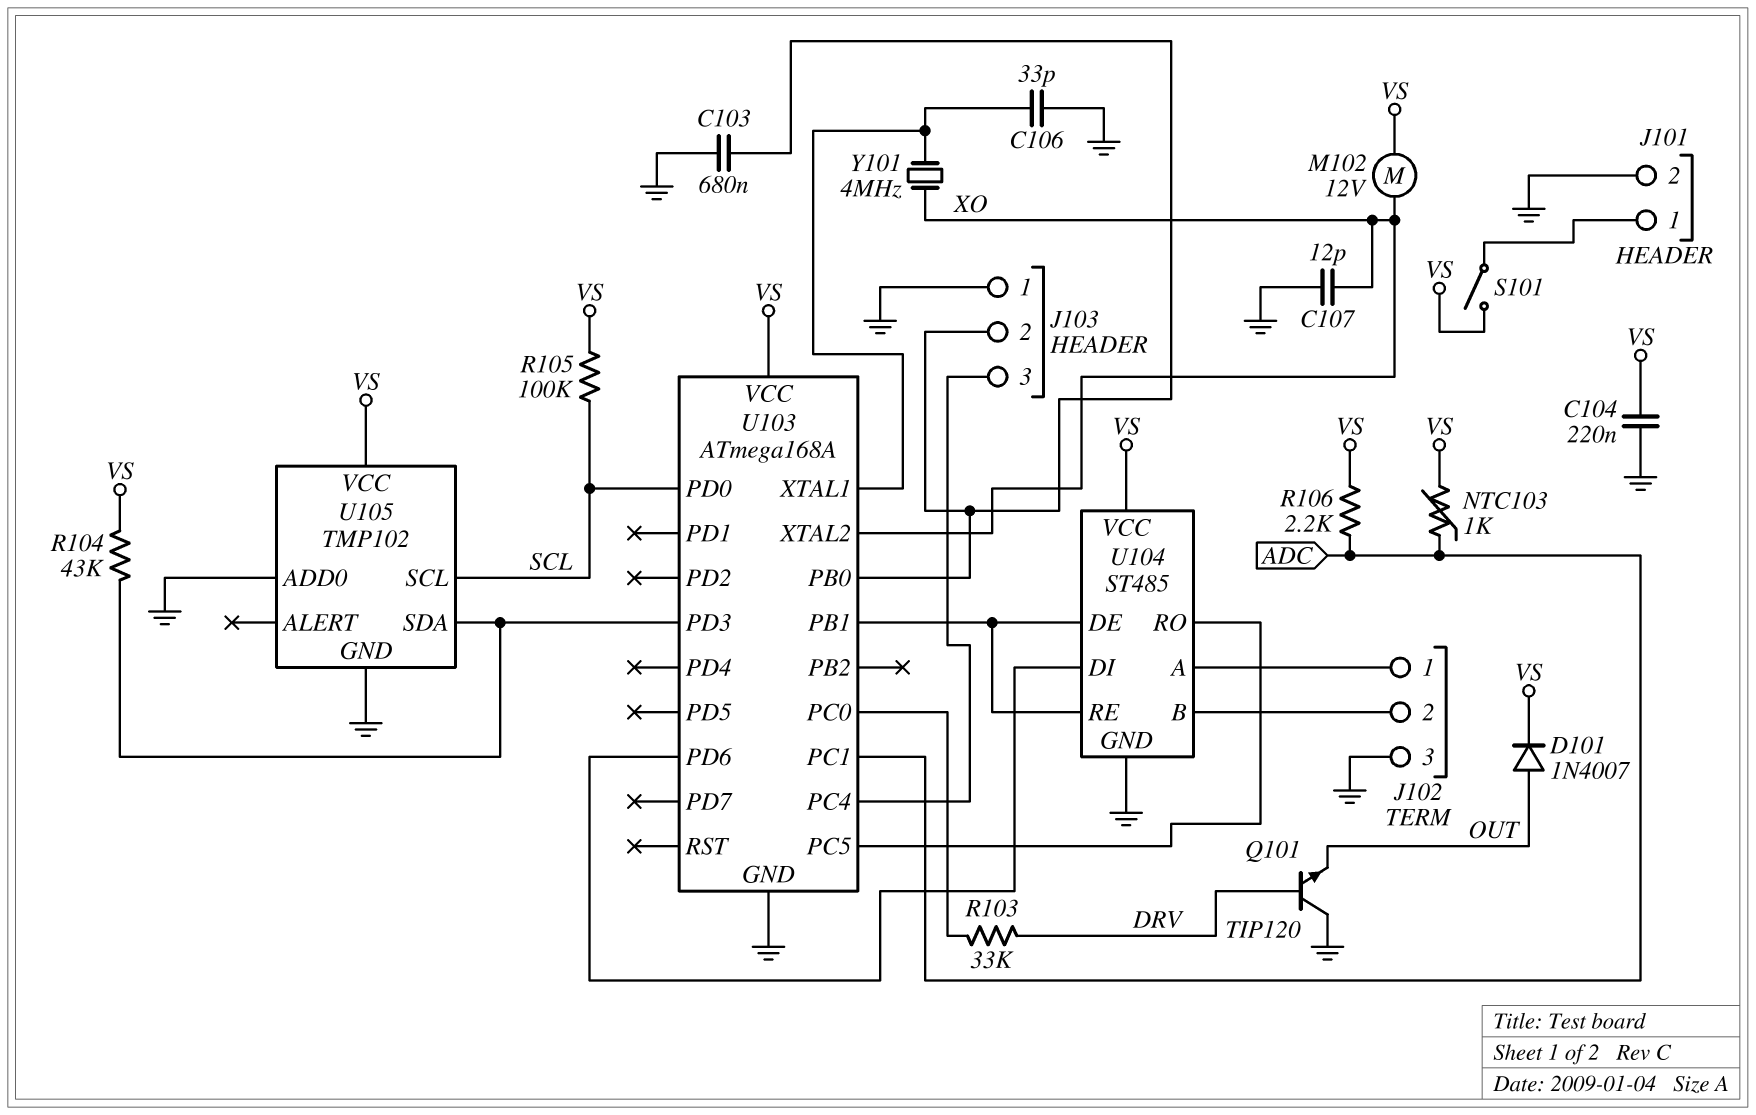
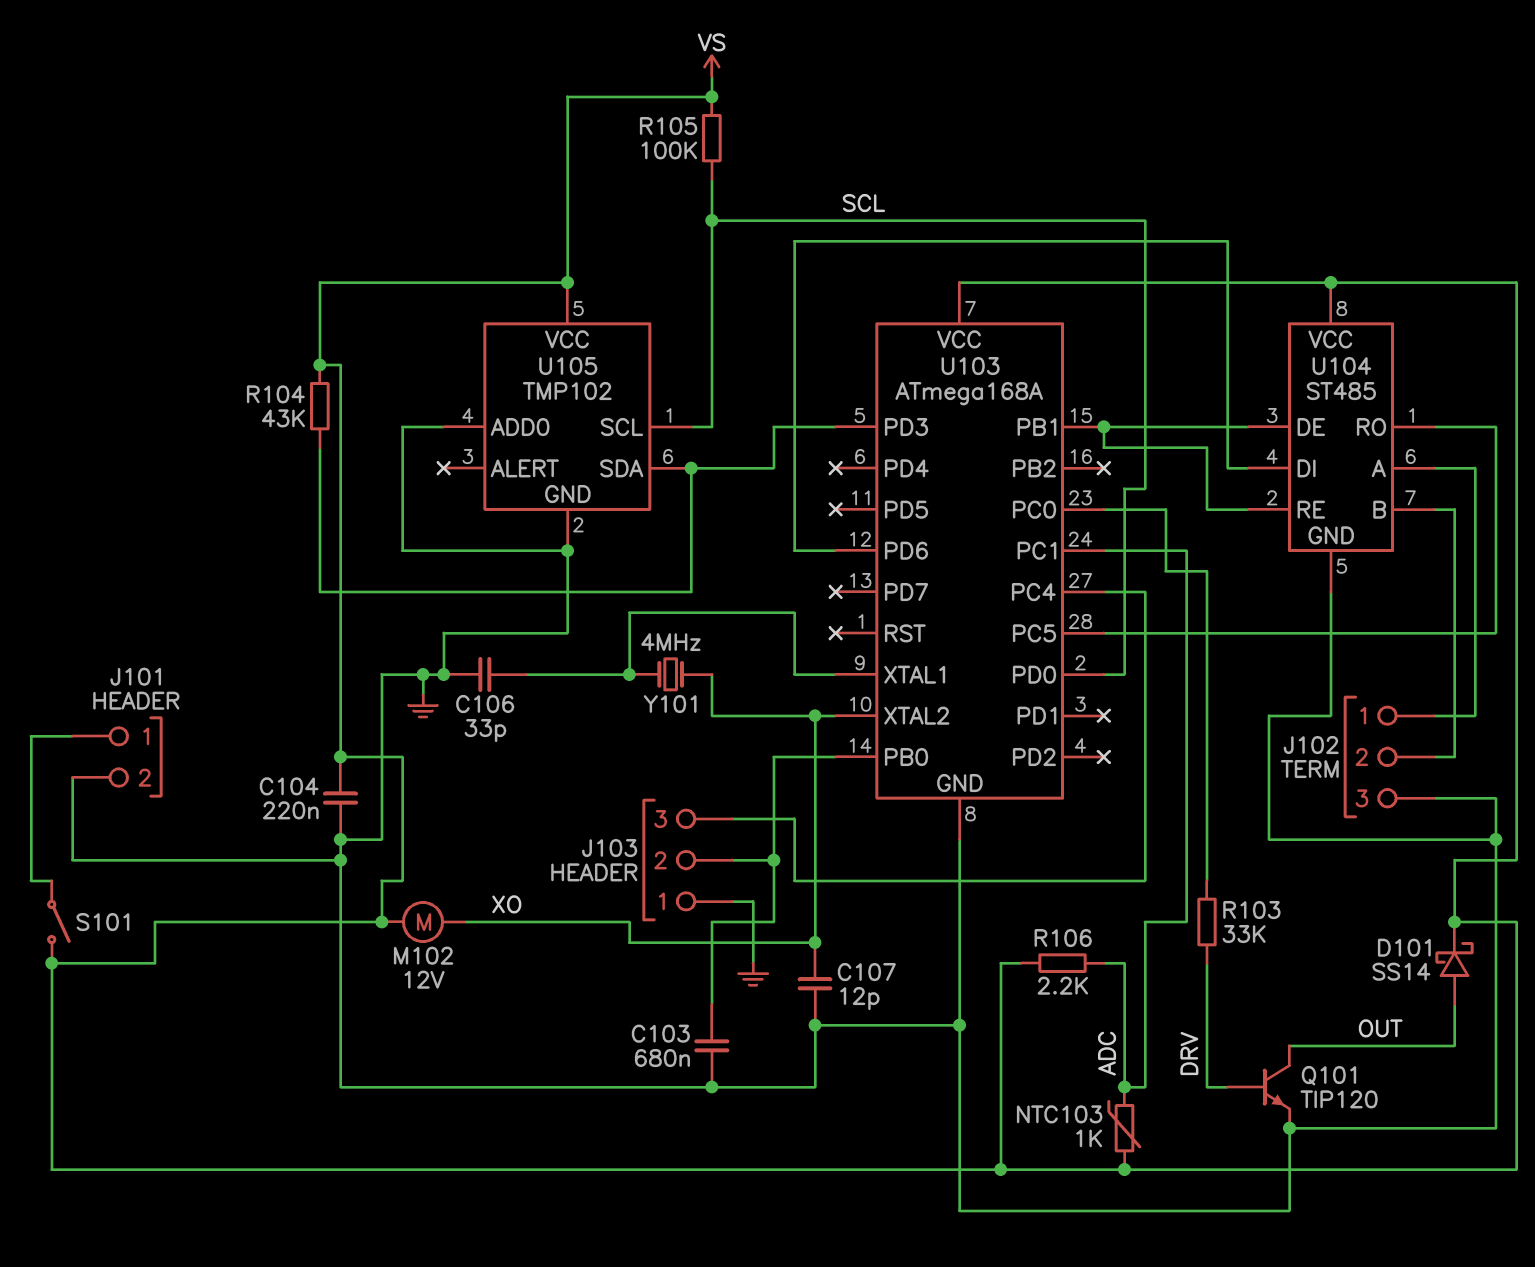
D101: diode 1N4007 (A OUT, K VS) -> schottky SS14 (A OUT, K VS)
Q101: NPN TIP120 (B DRV, C GND, E OUT) -> NPN TIP120 (B DRV, C OUT, E GND)

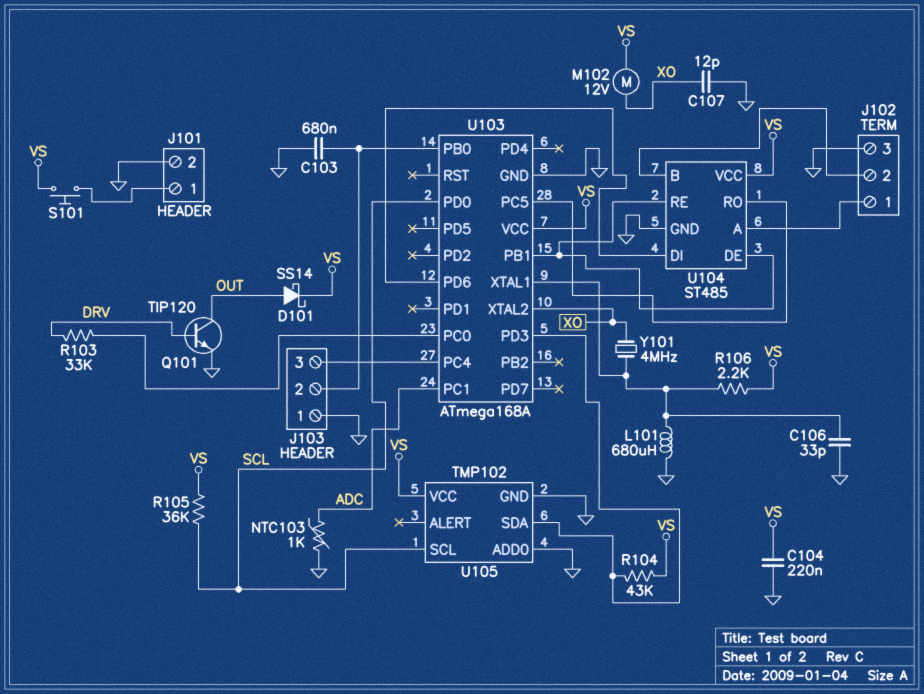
L101: none -> 680uH (GND, U103/XTAL1)
NTC103: 1k (ADC, VS) -> 1k (ADC, GND)
R105: 100k (SCL, VS) -> 36k (SCL, VS)
R106: 2.2k (ADC, VS) -> 2.2k (U103/XTAL1, VS)
S101: switch (J101/1, VS) -> button (J101/1, VS)

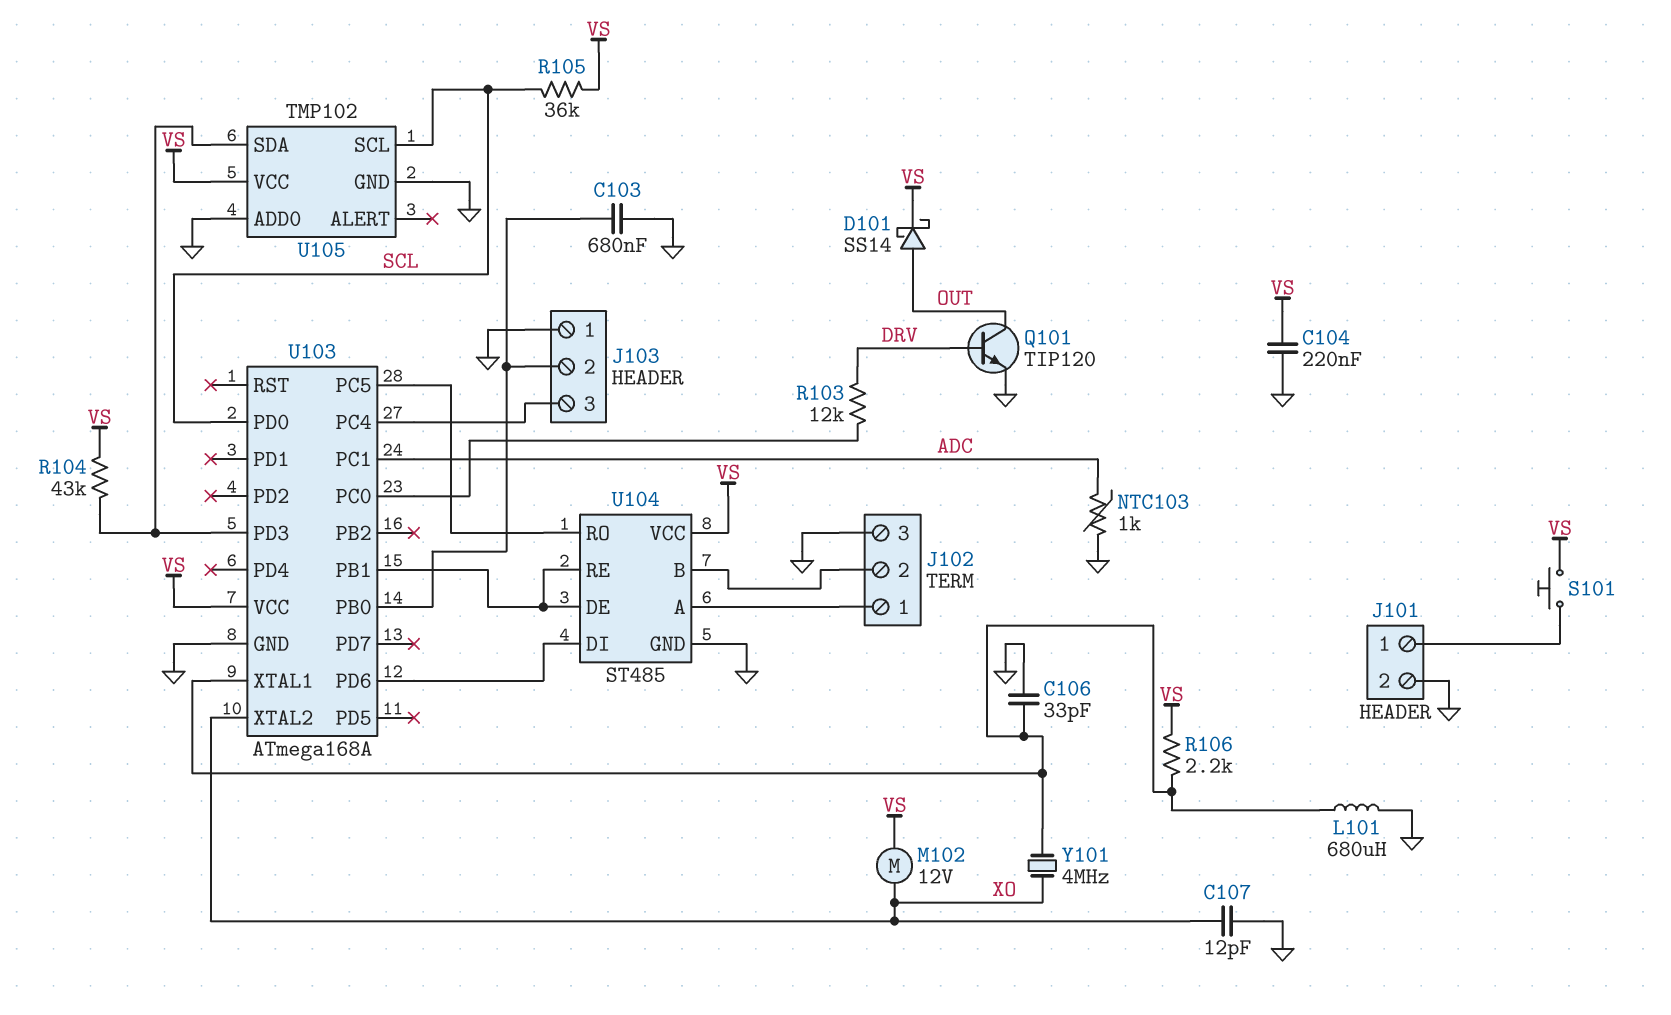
R103: 33k (DRV, U103/PC0) -> 12k (DRV, U103/PC0)

